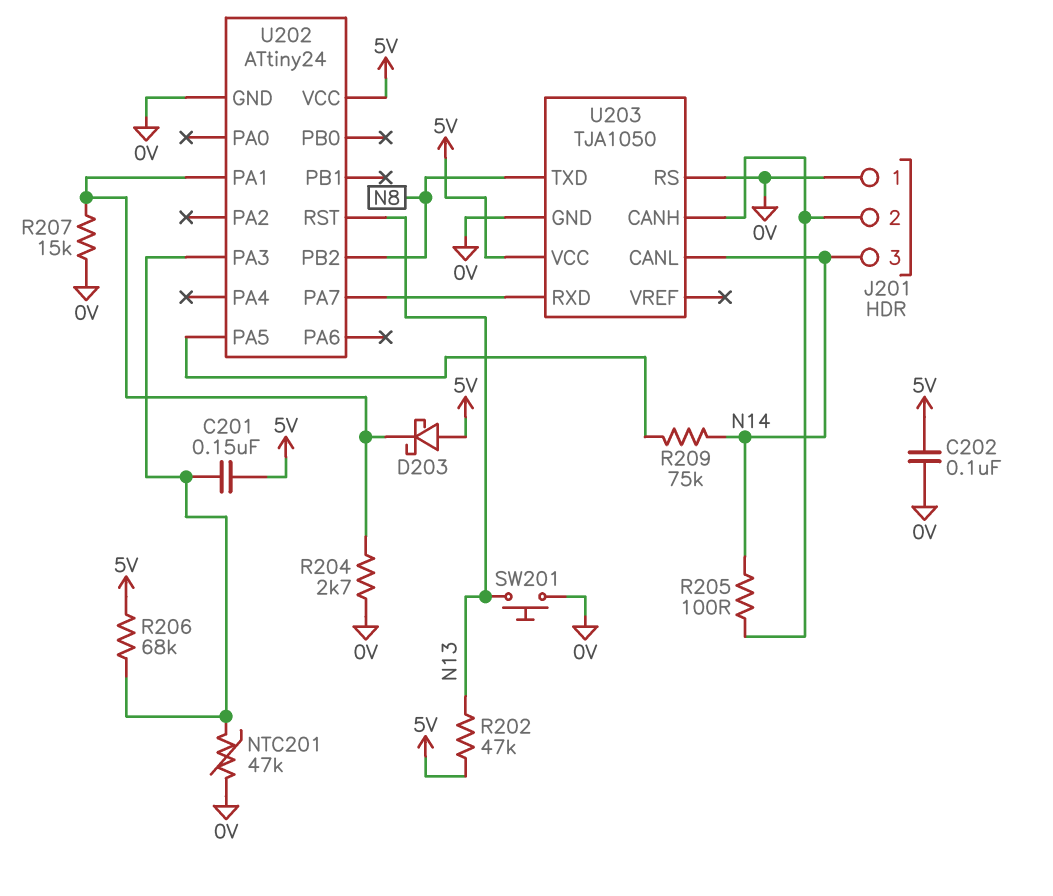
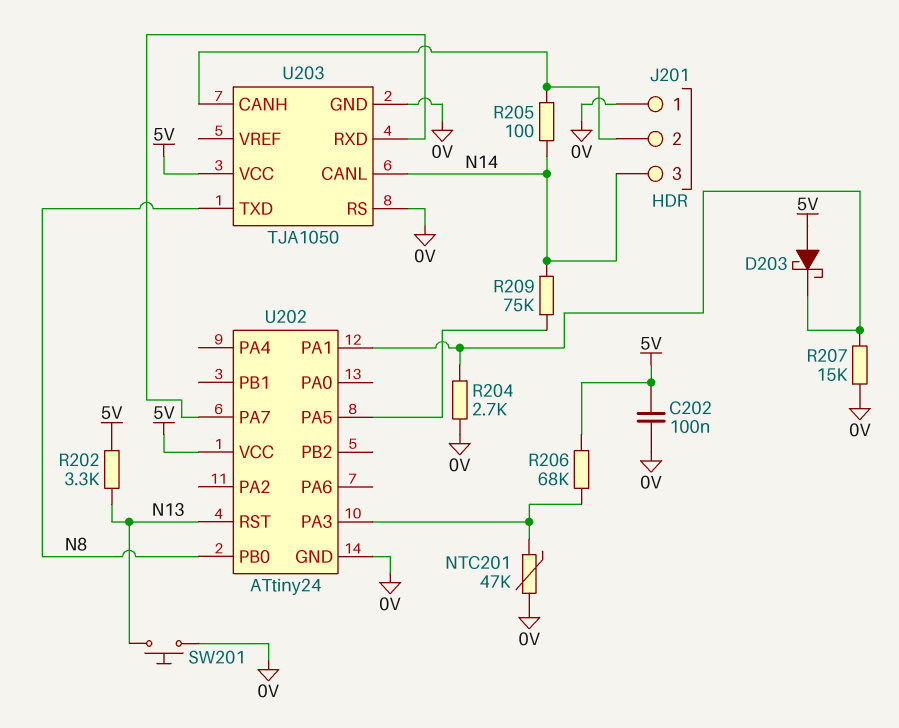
C201: 150nF (5V, U202/PA3) -> none
R202: 47k (5V, N13) -> 3.3k (5V, N13)
U202 pin PB0: none -> N8
U202 pin PB2: N8 -> none

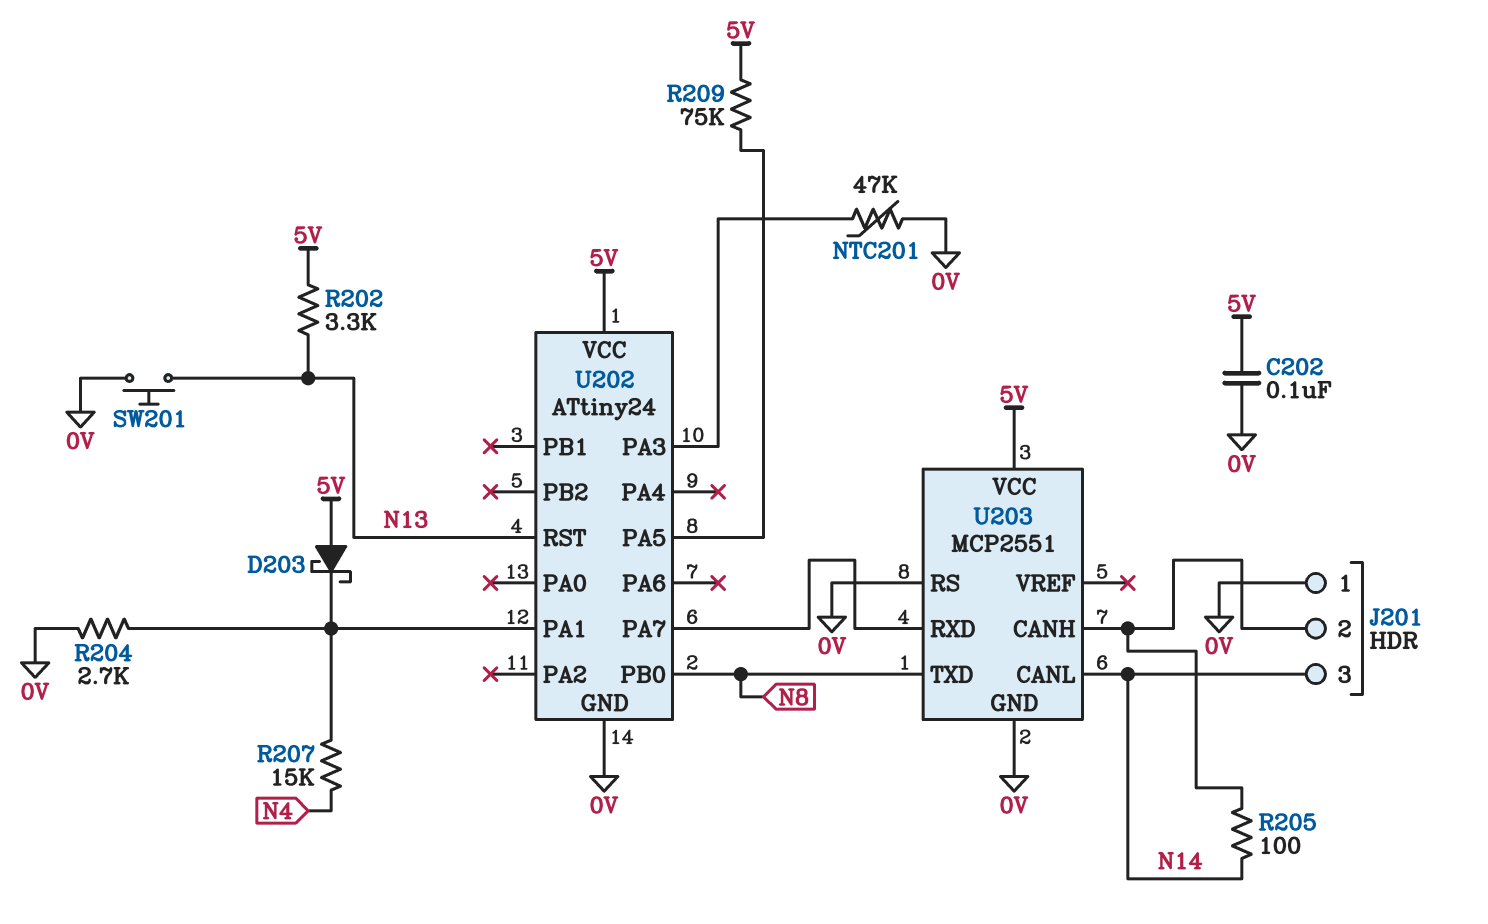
R206: 68k (5V, U202/PA3) -> none
R207: 15k (0V, U202/PA1) -> 15k (N4, U202/PA1)
R209: 75k (N14, U202/PA5) -> 75k (5V, U202/PA5)
U203: TJA1050 -> MCP2551

